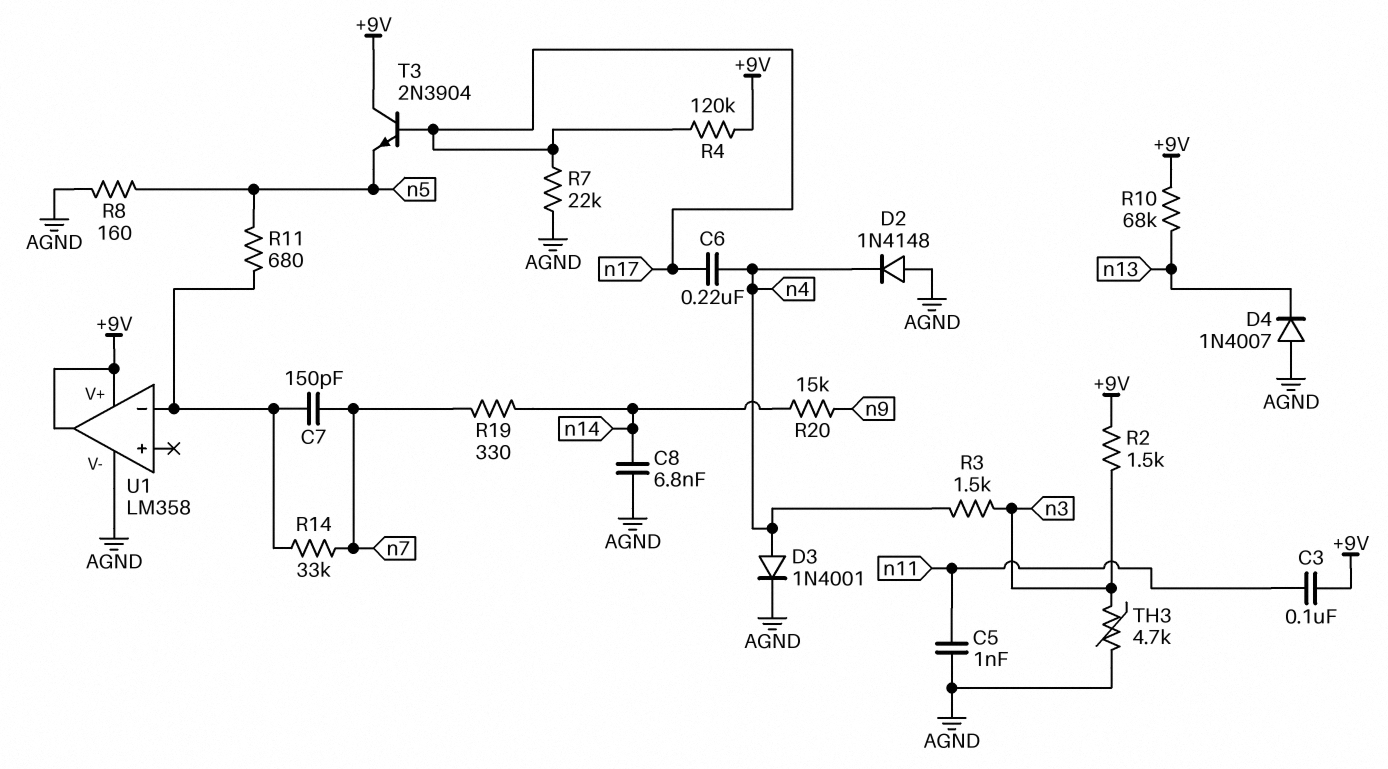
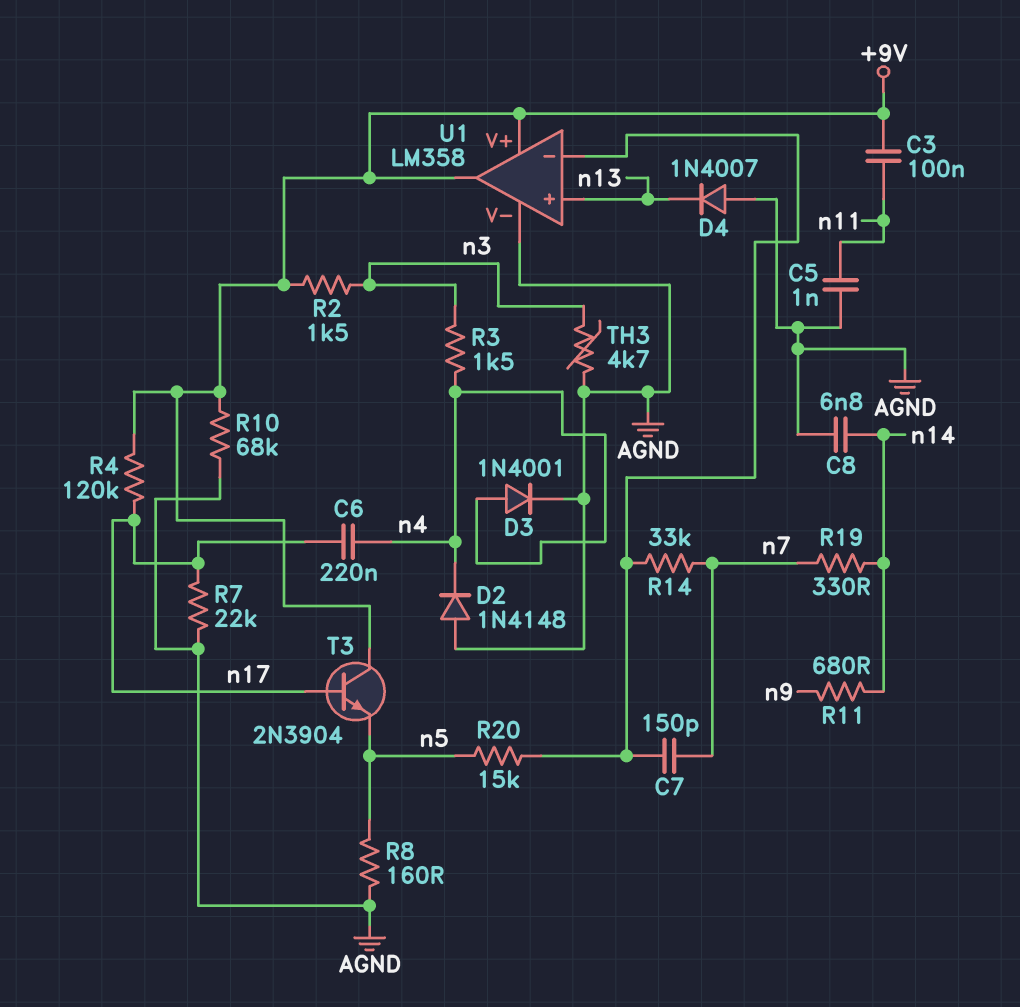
R10: 68k (+9V, n13) -> 68k (+9V, AGND)
R11: 680 (U1/in-, n5) -> 680 (n9, n14)
R20: 15k (n9, n14) -> 15k (U1/in-, n5)
U1 pin in+: none -> n13

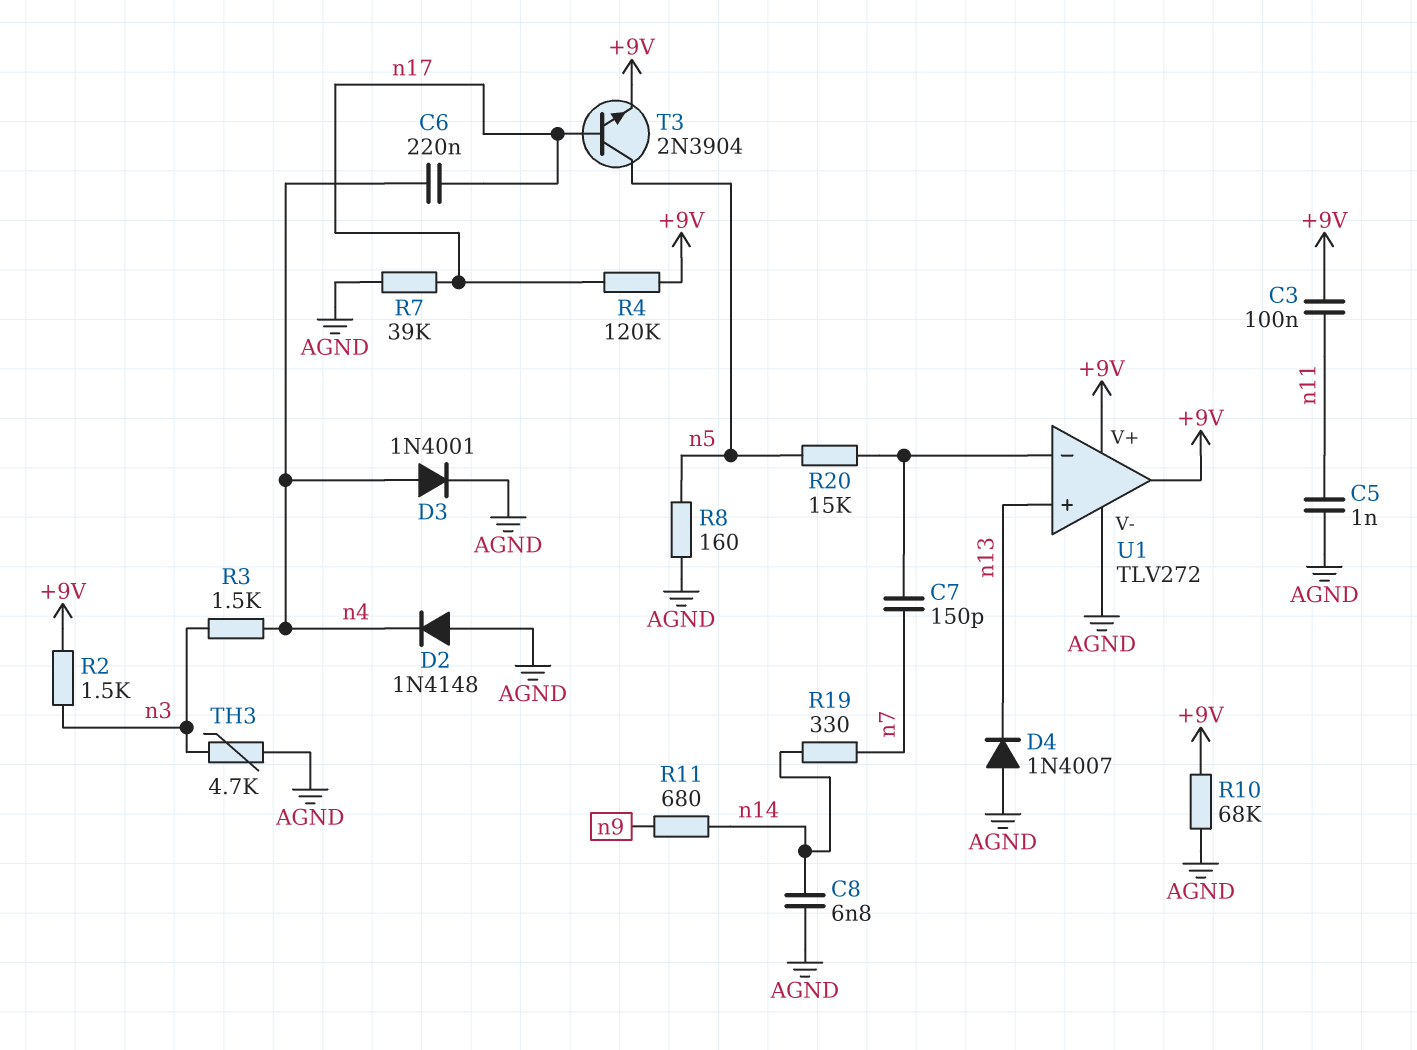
R7: 22k (AGND, n17) -> 39k (AGND, n17)
R14: 33k (U1/in-, n7) -> none
T3: NPN 2N3904 (B n17, C +9V, E n5) -> NPN 2N3904 (B n17, C n5, E +9V)
U1: LM358 -> TLV272

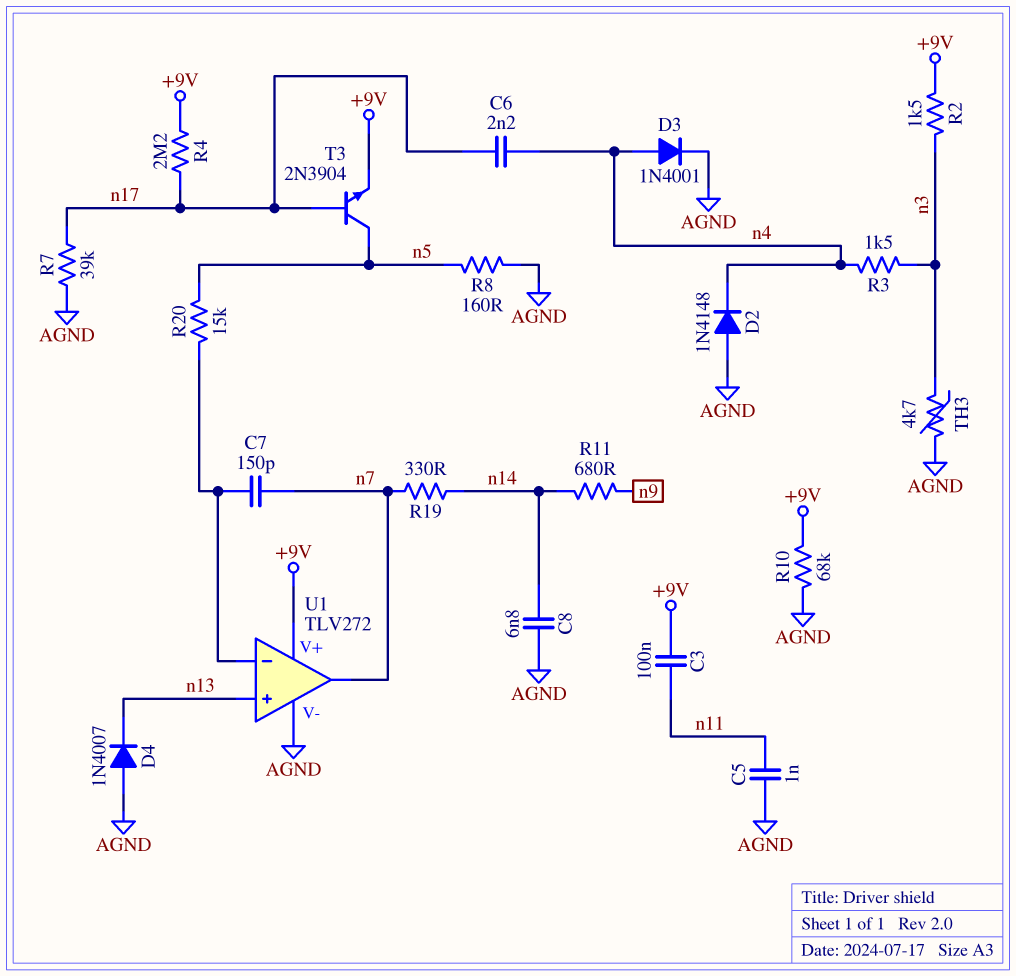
C6: 220nF (n4, n17) -> 2.2nF (n4, n17)
R4: 120k (+9V, n17) -> 2.2M (+9V, n17)
U1 pin out: +9V -> n7

